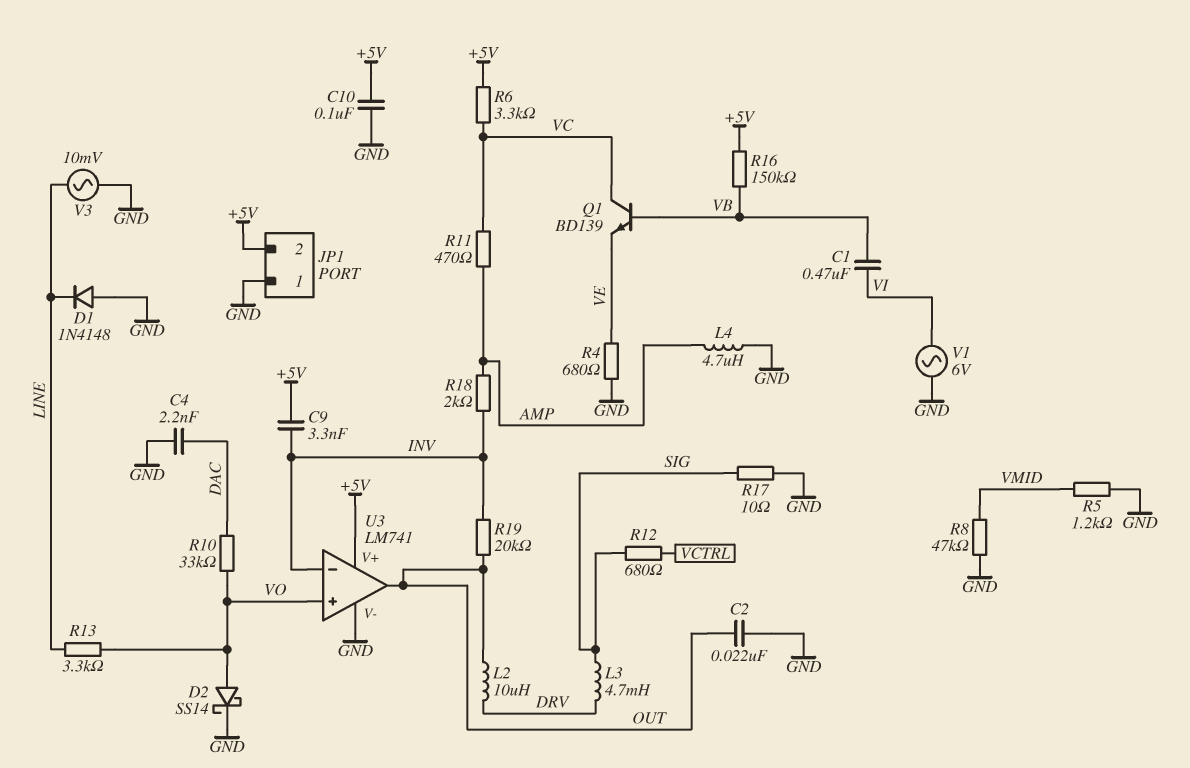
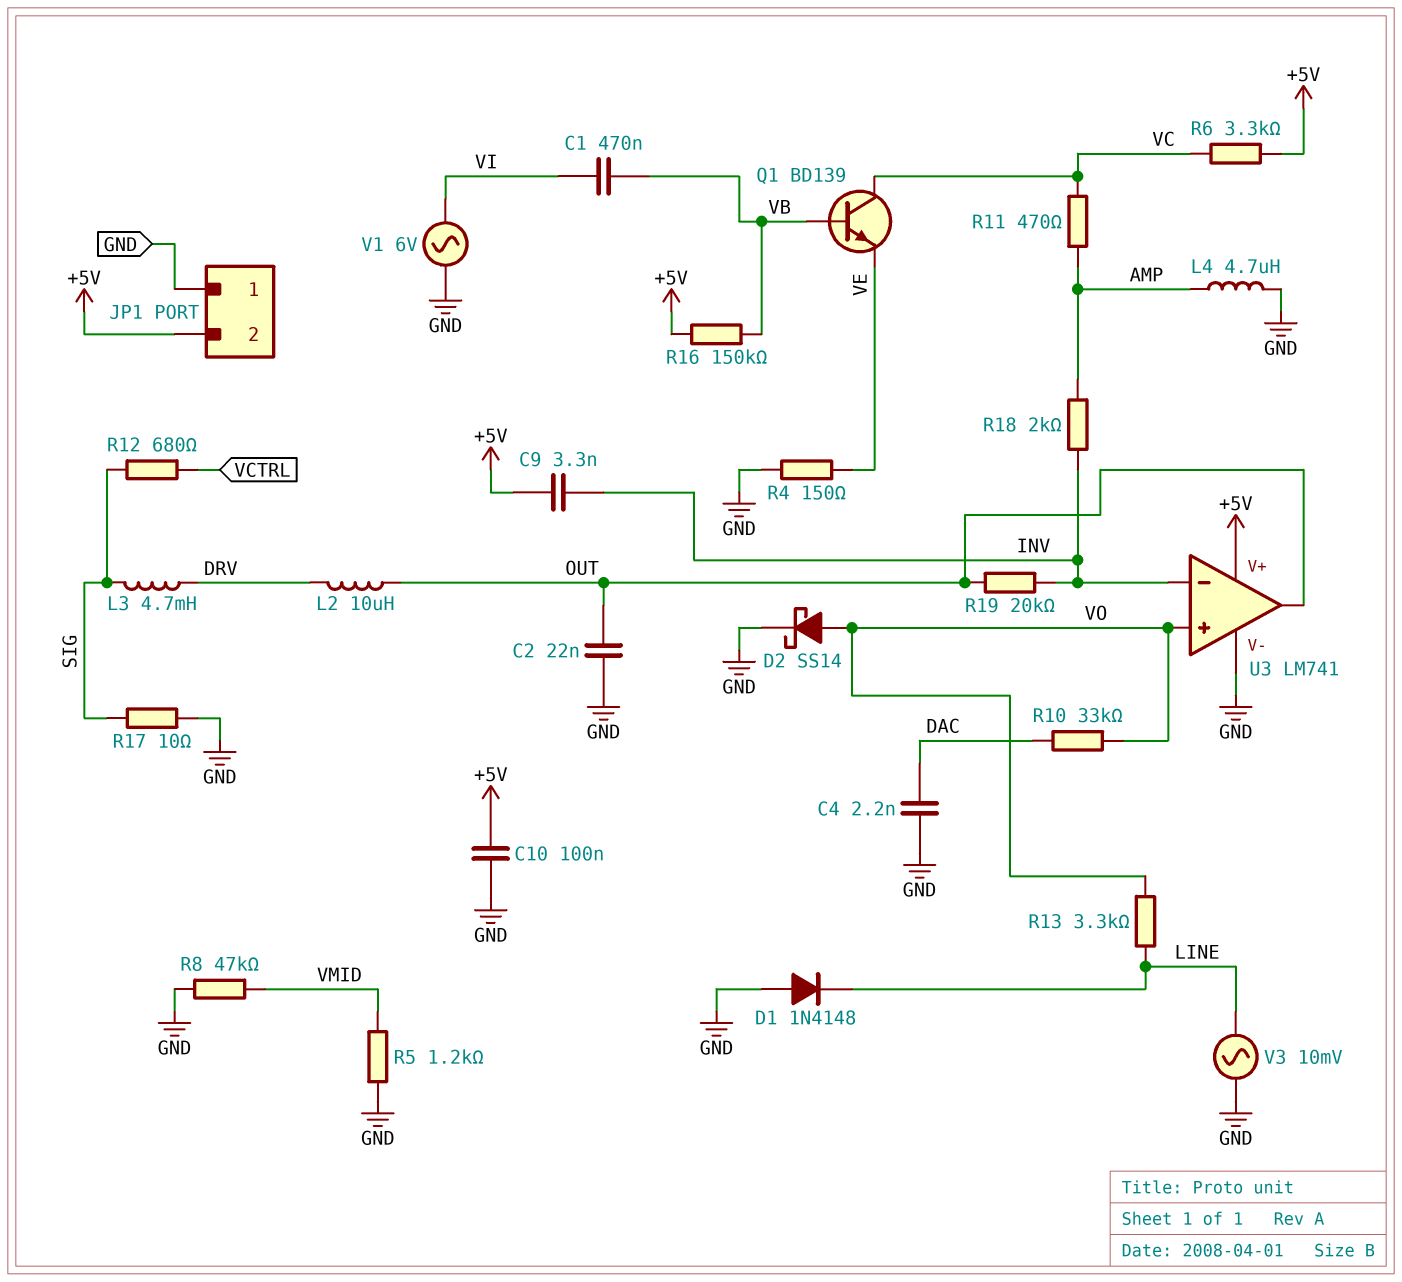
R4: 680 (GND, VE) -> 150 (GND, VE)

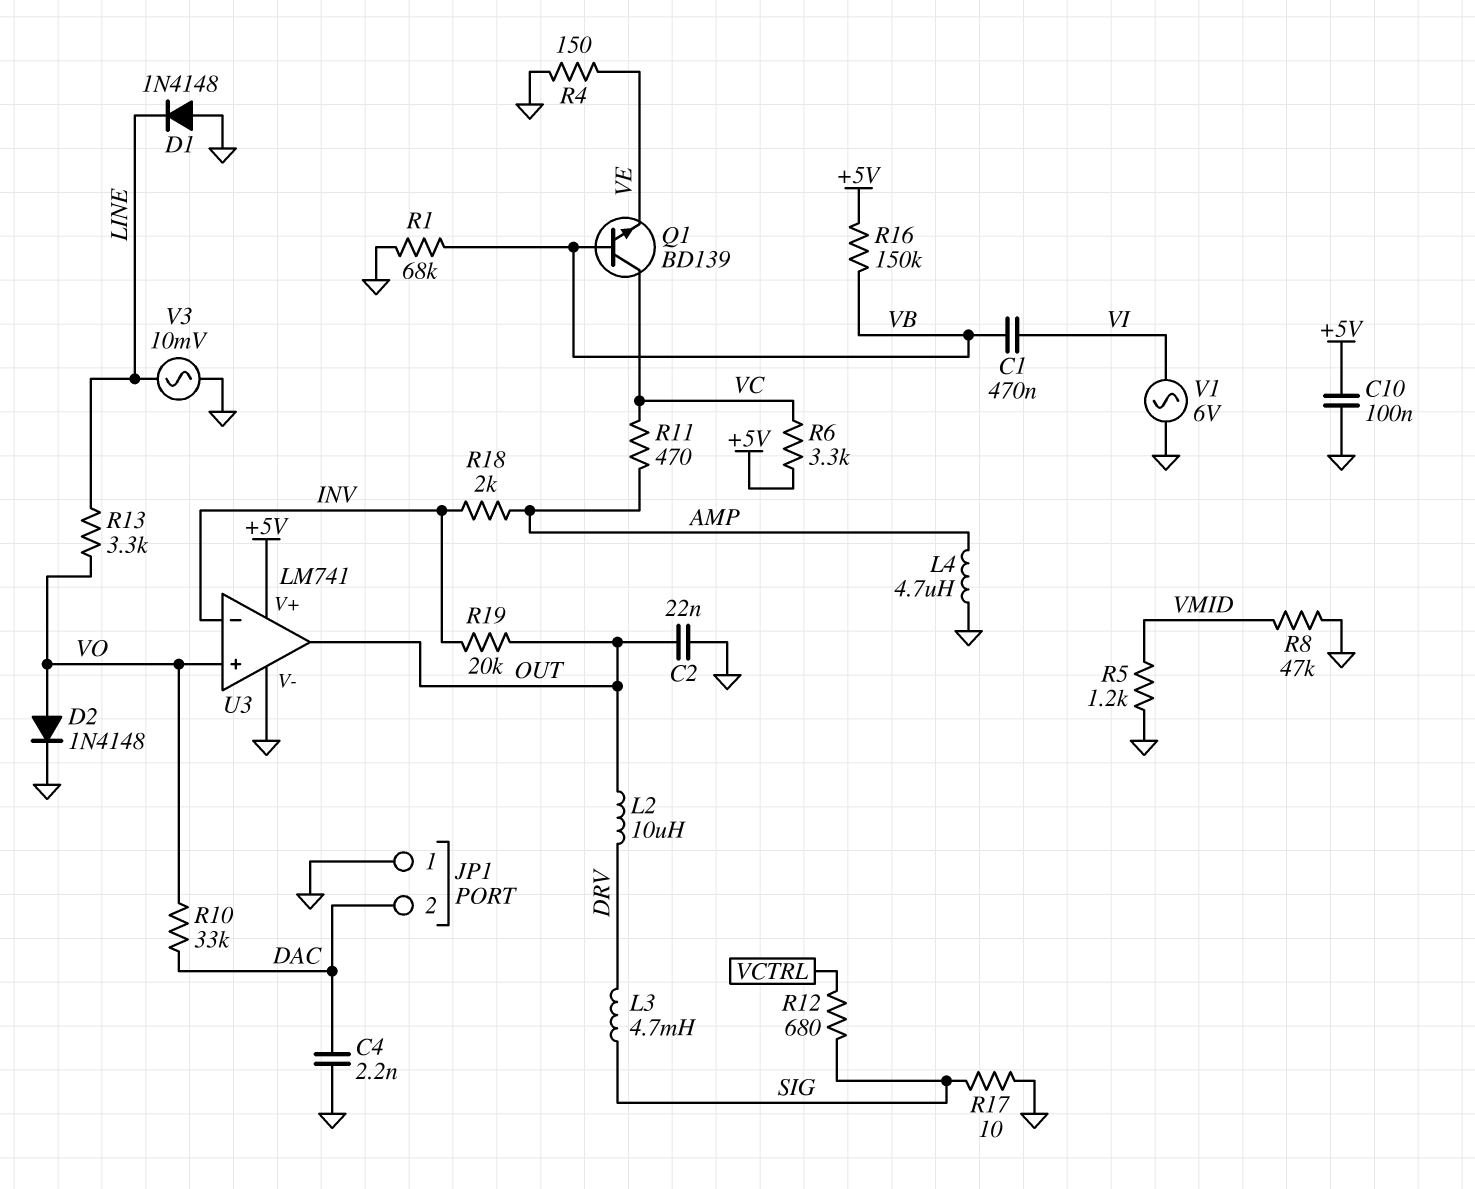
C9: 3.3nF (+5V, INV) -> none
D2: schottky SS14 (A VO, K GND) -> diode 1N4148 (A VO, K GND)
JP1 pin 2: +5V -> DAC
R1: none -> 68k (GND, VB)

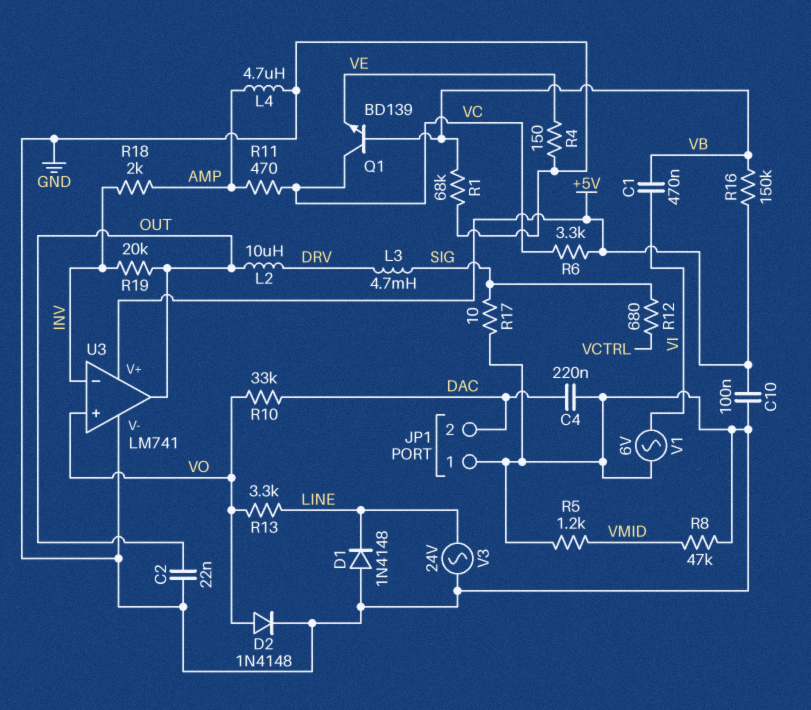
C4: 2.2nF (DAC, GND) -> 220nF (DAC, GND)
V3: AC 10mV (GND, LINE) -> AC 24V (GND, LINE)

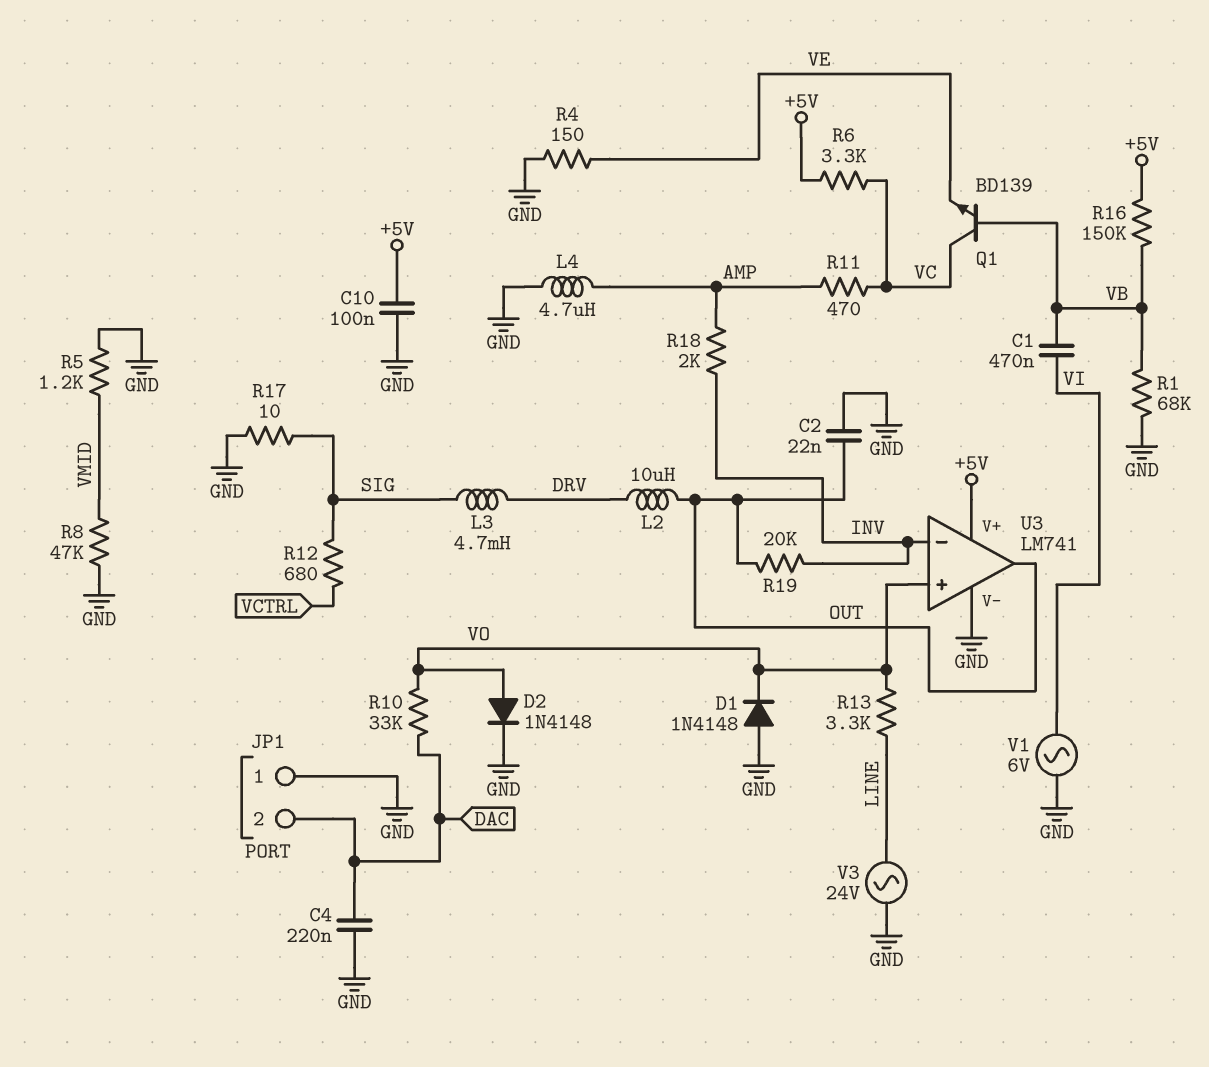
D1: diode 1N4148 (A GND, K LINE) -> diode 1N4148 (A GND, K VO)

